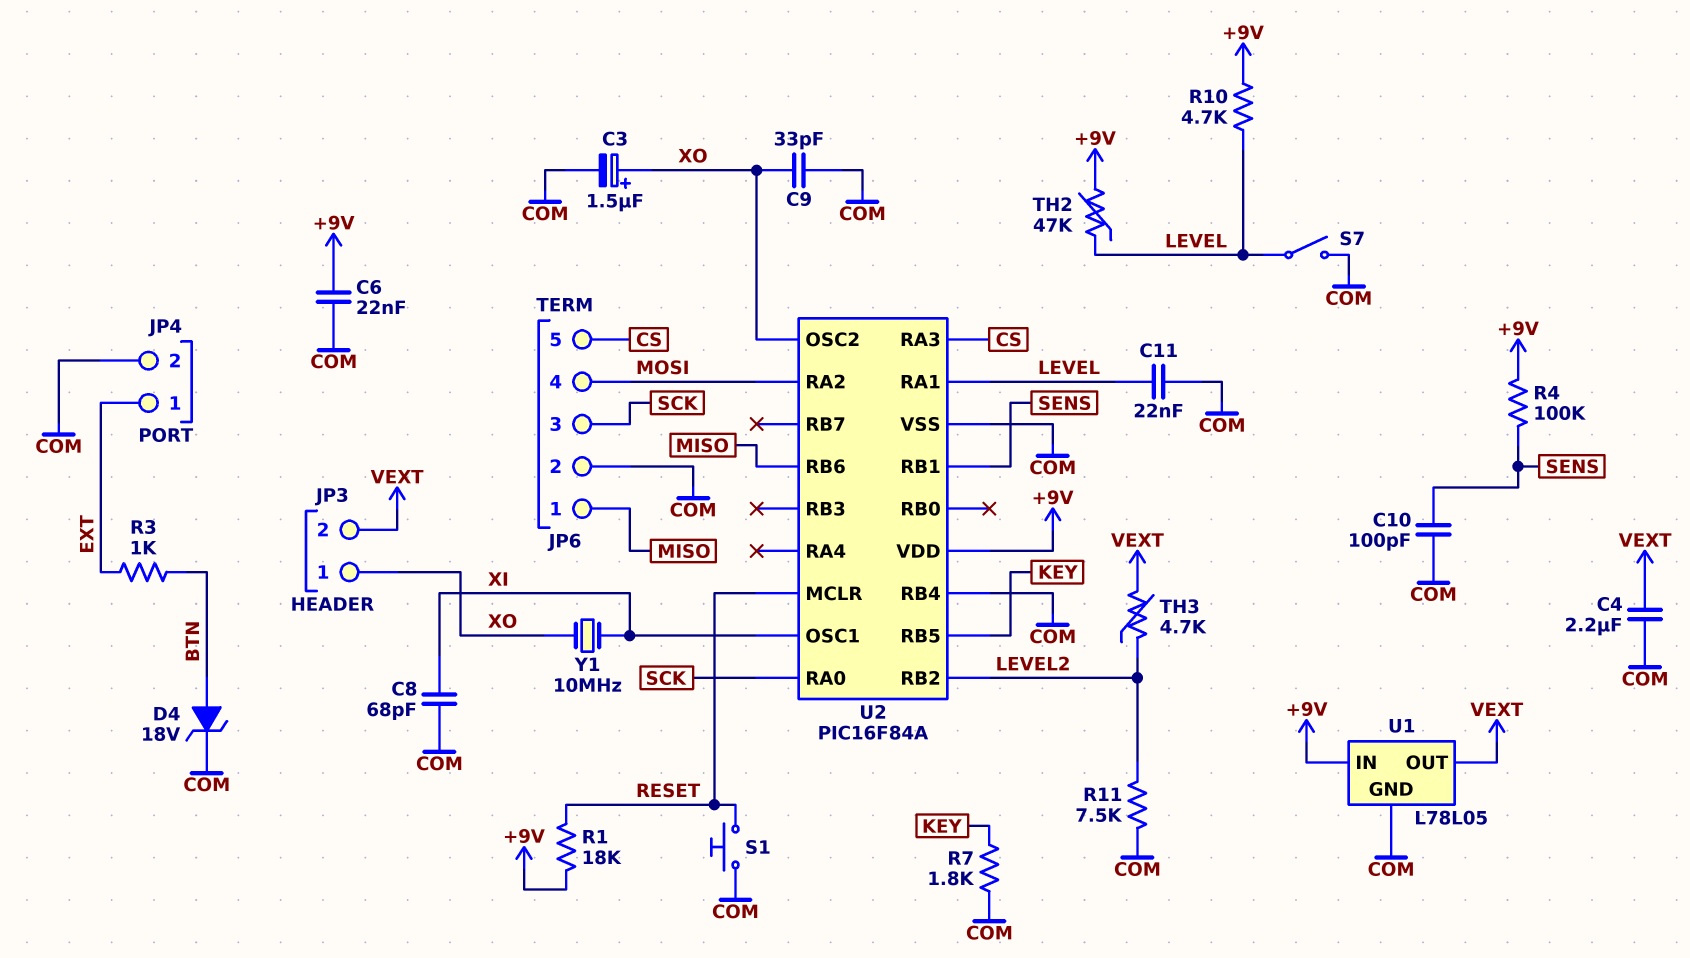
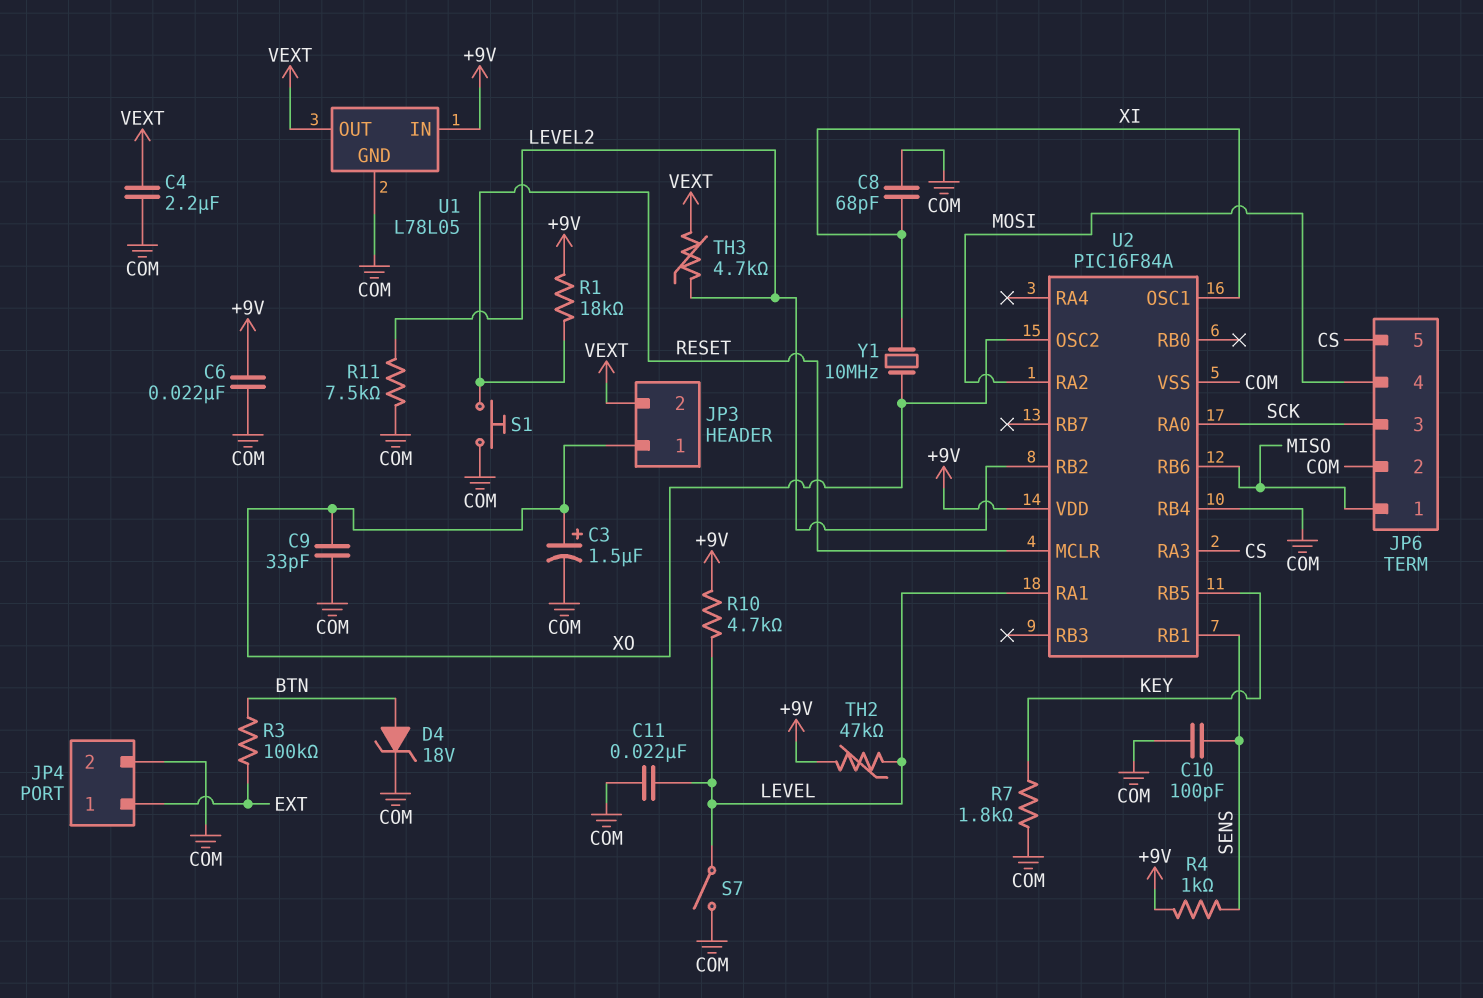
R3: 1k (BTN, EXT) -> 100k (BTN, EXT)
R4: 100k (+9V, SENS) -> 1k (+9V, SENS)

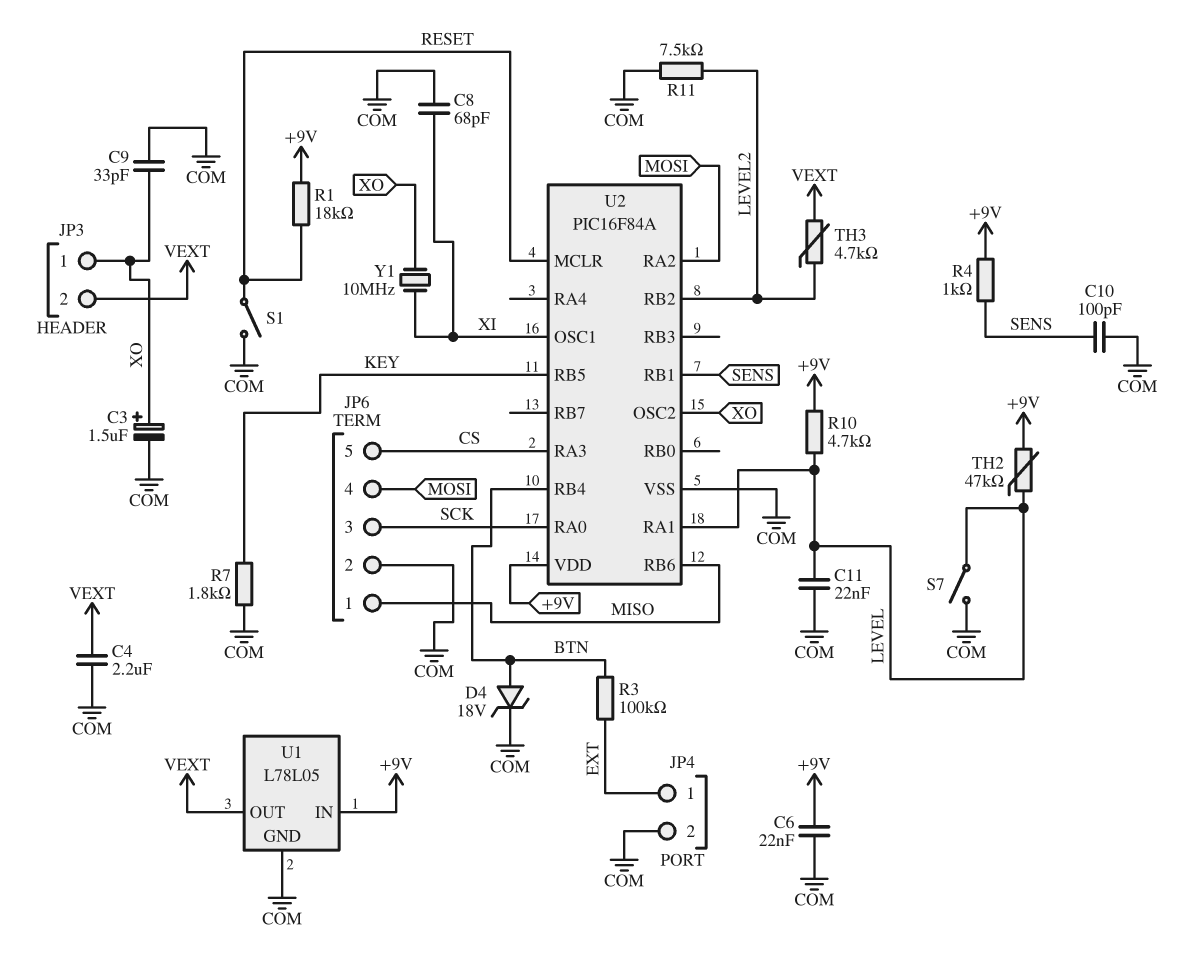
S1: button (COM, RESET) -> switch (COM, RESET)
U2 pin RB4: COM -> BTN

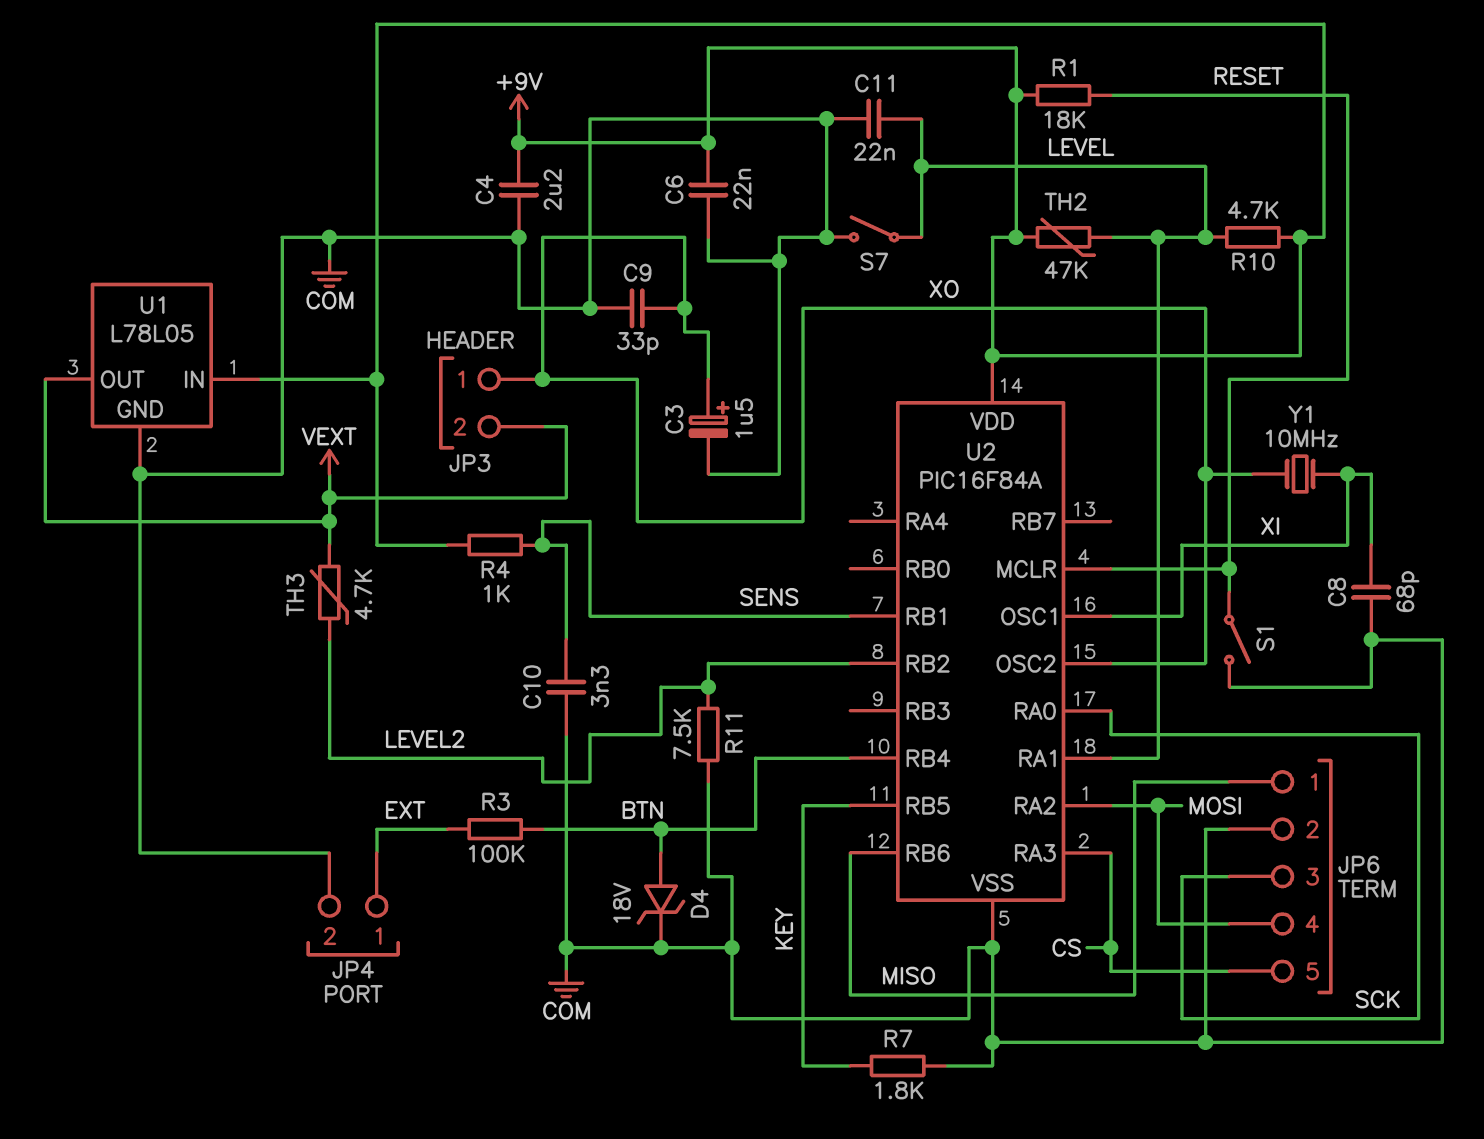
C4: 2.2uF (COM, VEXT) -> 2.2uF (+9V, COM)
C10: 100pF (COM, SENS) -> 3.3nF (COM, SENS)

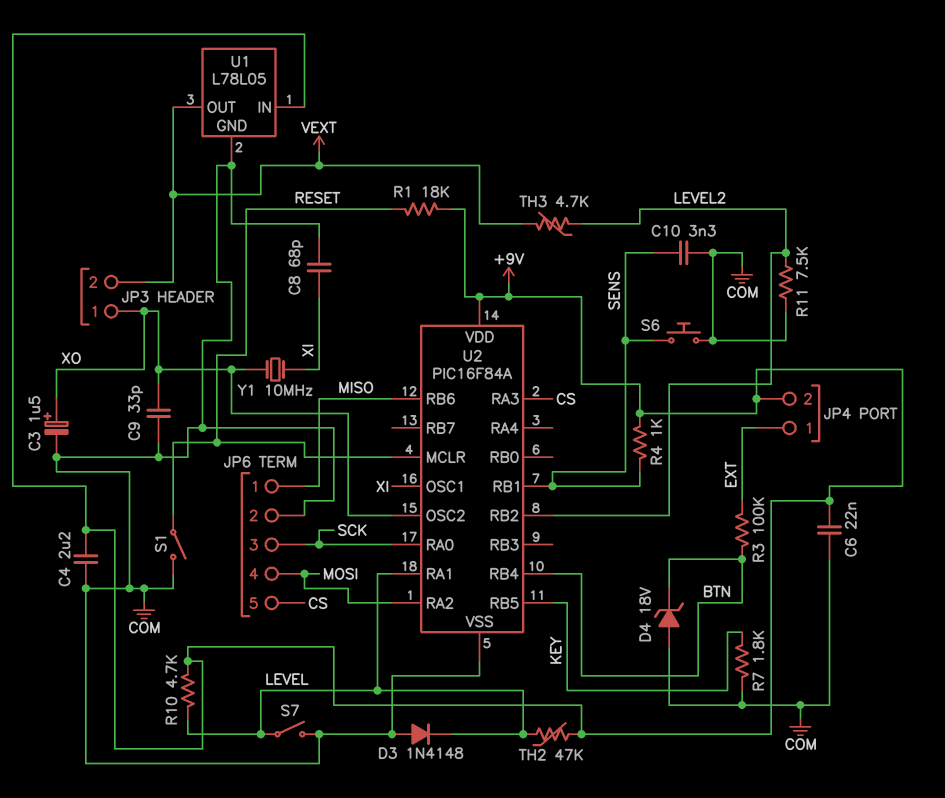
C11: 22nF (COM, LEVEL) -> none
D3: none -> diode 1N4148 (A COM, K LEVEL)
D4: zener 18V (A BTN, K COM) -> zener 18V (A COM, K BTN)
JP4 pin 2: COM -> +9V
S6: none -> button (COM, SENS)

